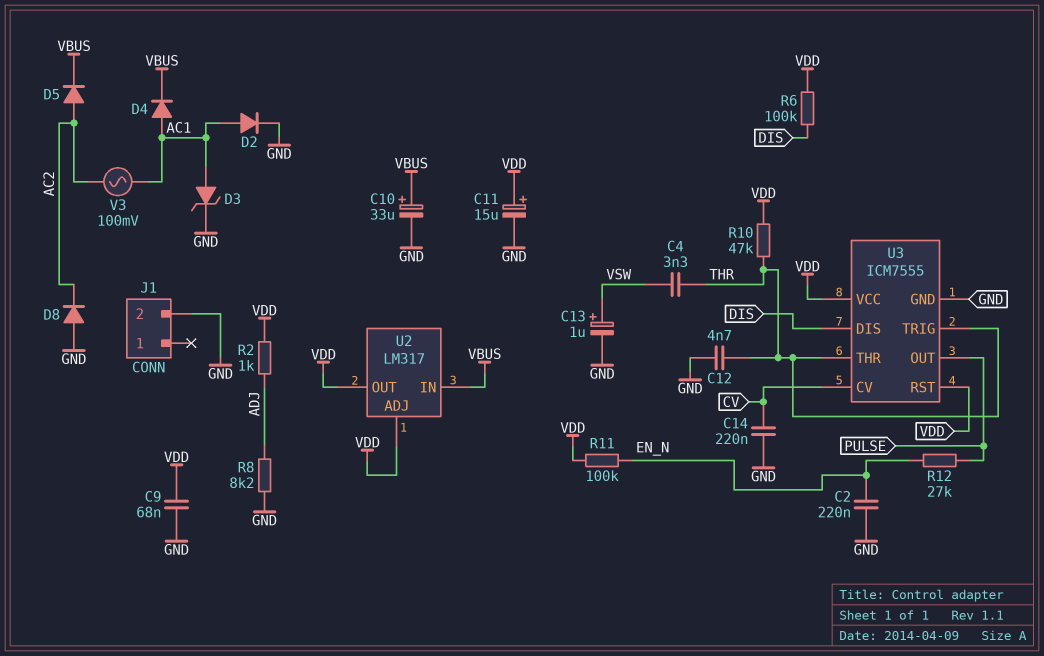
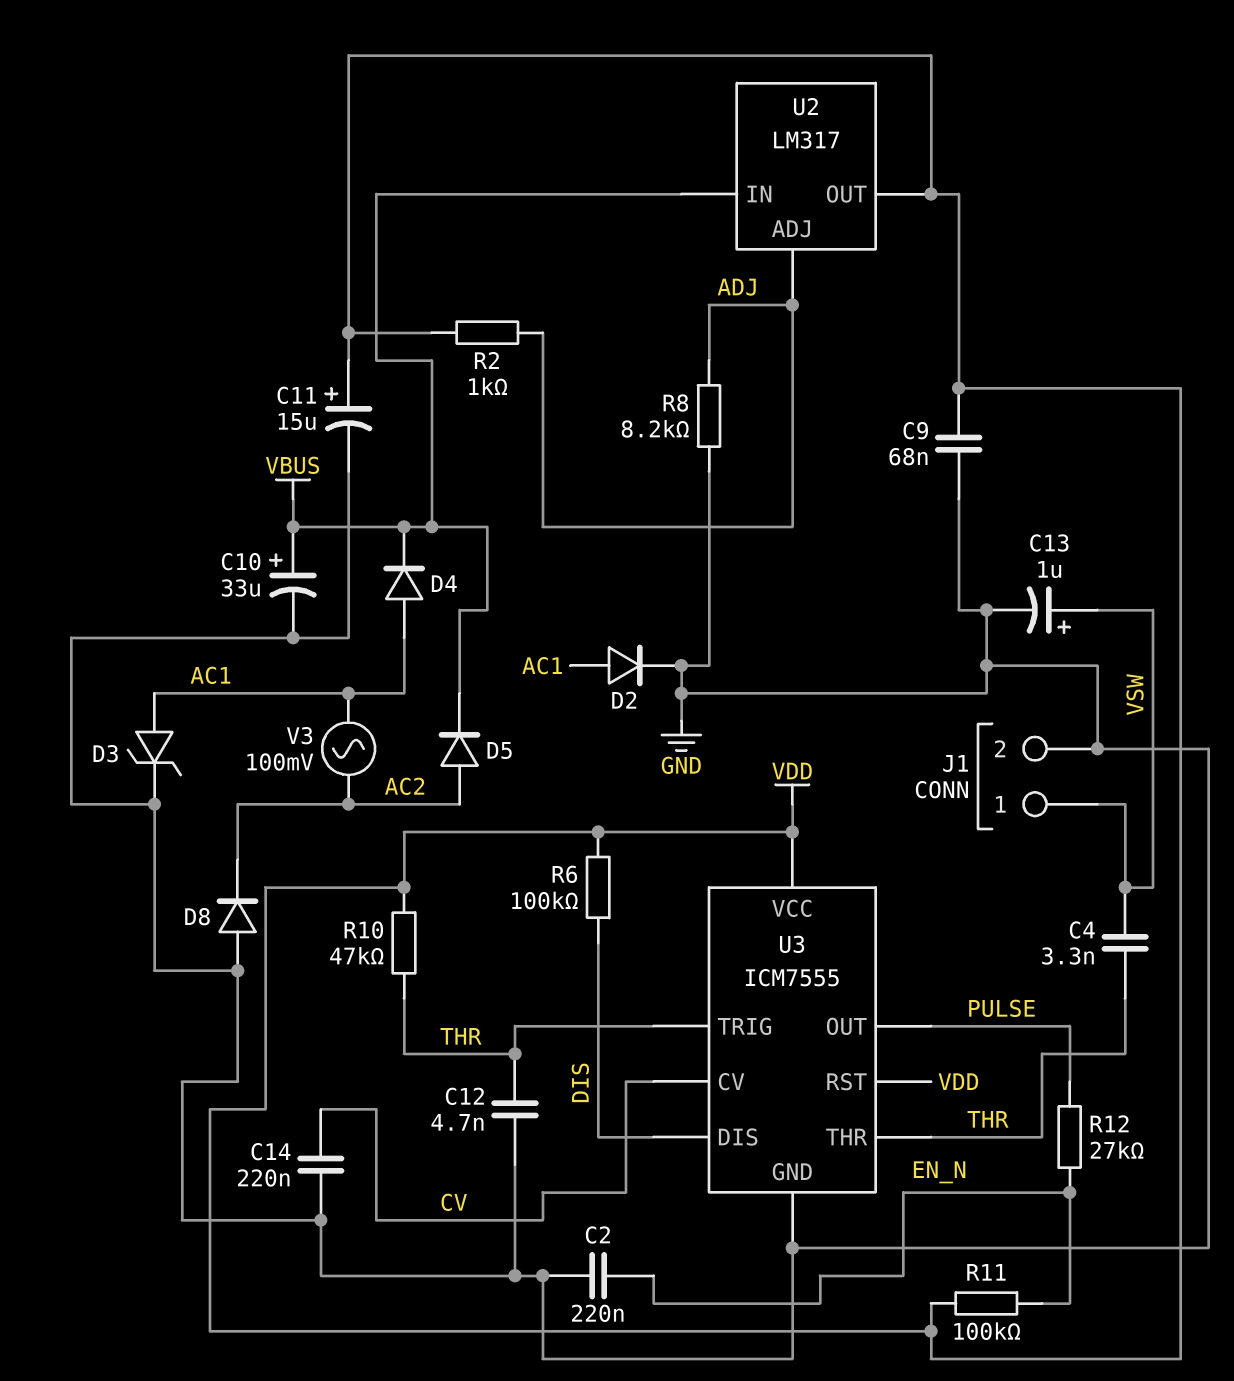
J1 pin 1: none -> VSW
U2 pin ADJ: VDD -> ADJ

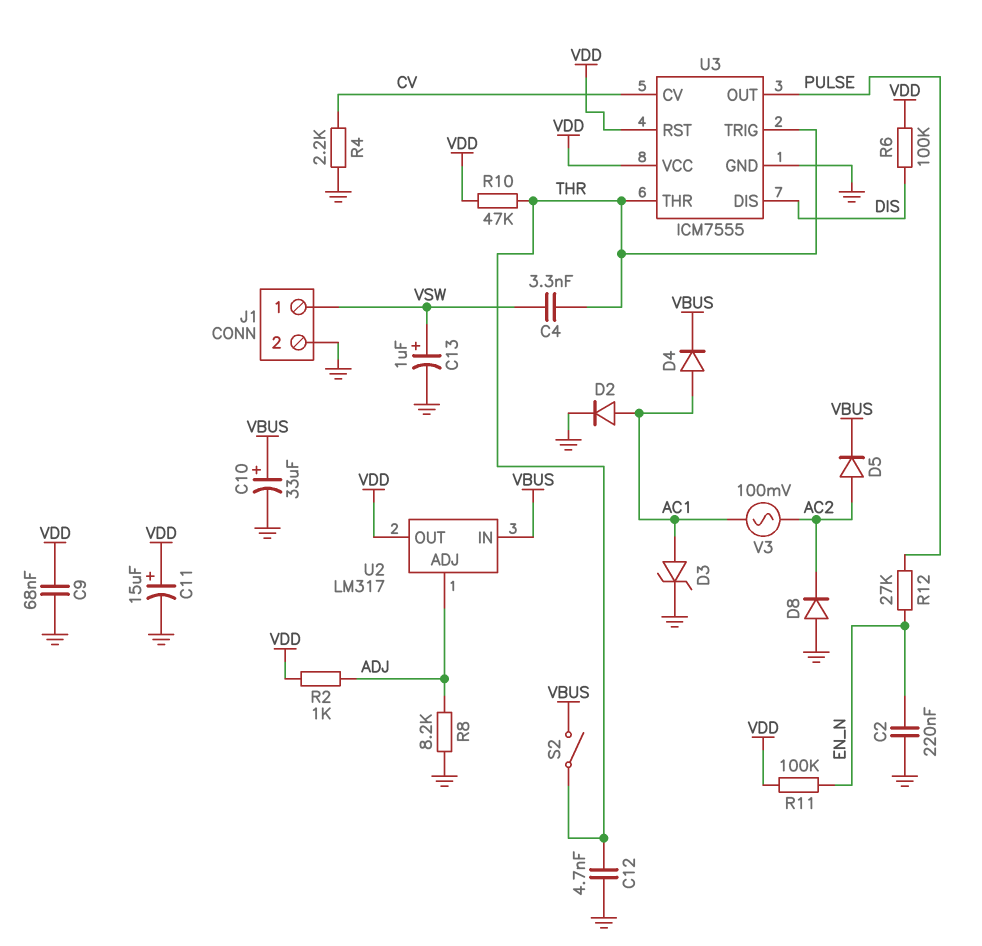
C14: 220nF (CV, GND) -> none
R4: none -> 2.2k (CV, GND)
S2: none -> switch (THR, VBUS)

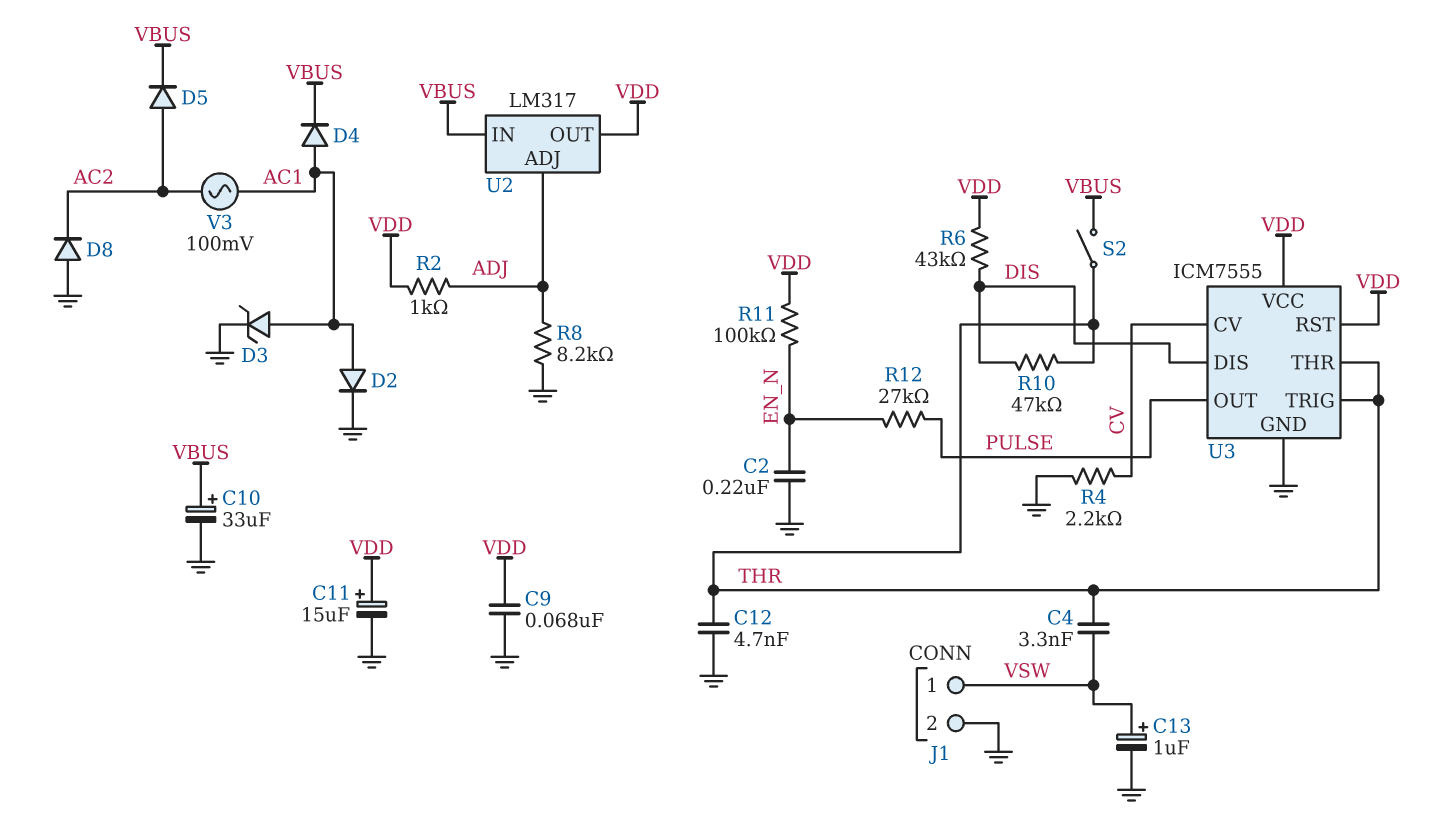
R6: 100k (DIS, VDD) -> 43k (DIS, VDD)
R10: 47k (THR, VDD) -> 47k (DIS, THR)

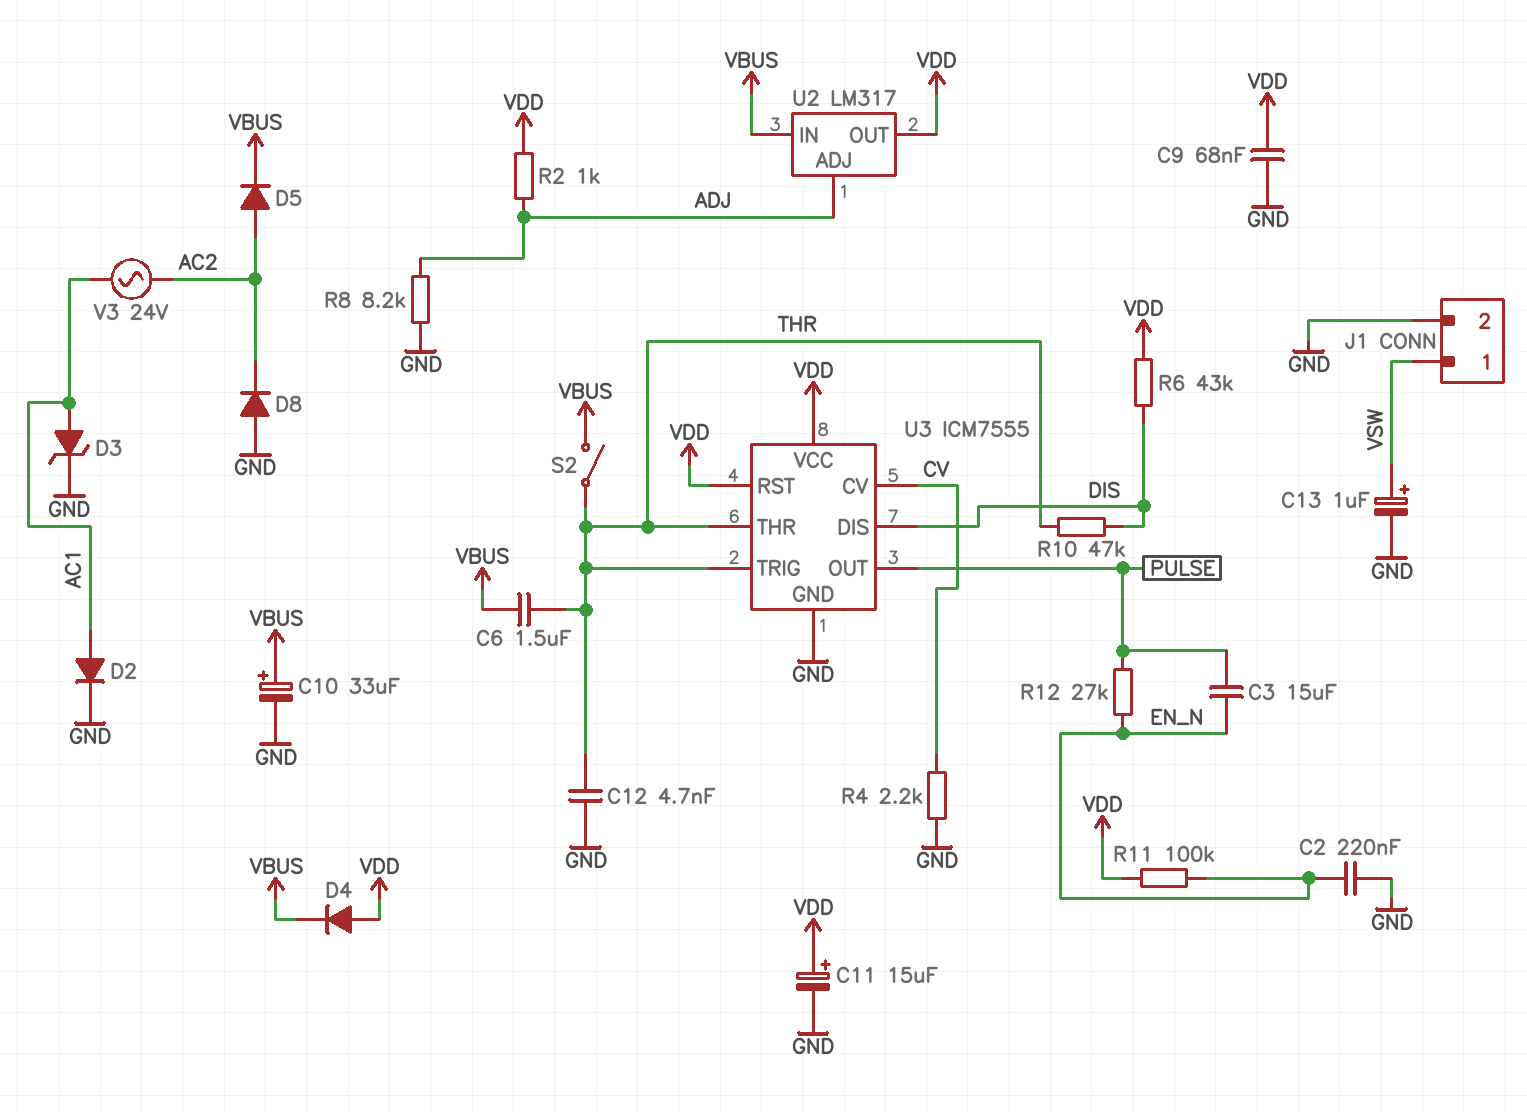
C3: none -> 15uF (EN_N, PULSE)
C4: 3.3nF (THR, VSW) -> none
C6: none -> 1.5uF (THR, VBUS)
D4: diode (A AC1, K VBUS) -> diode (A VDD, K VBUS)
V3: AC 100mV (AC1, AC2) -> AC 24V (AC1, AC2)

